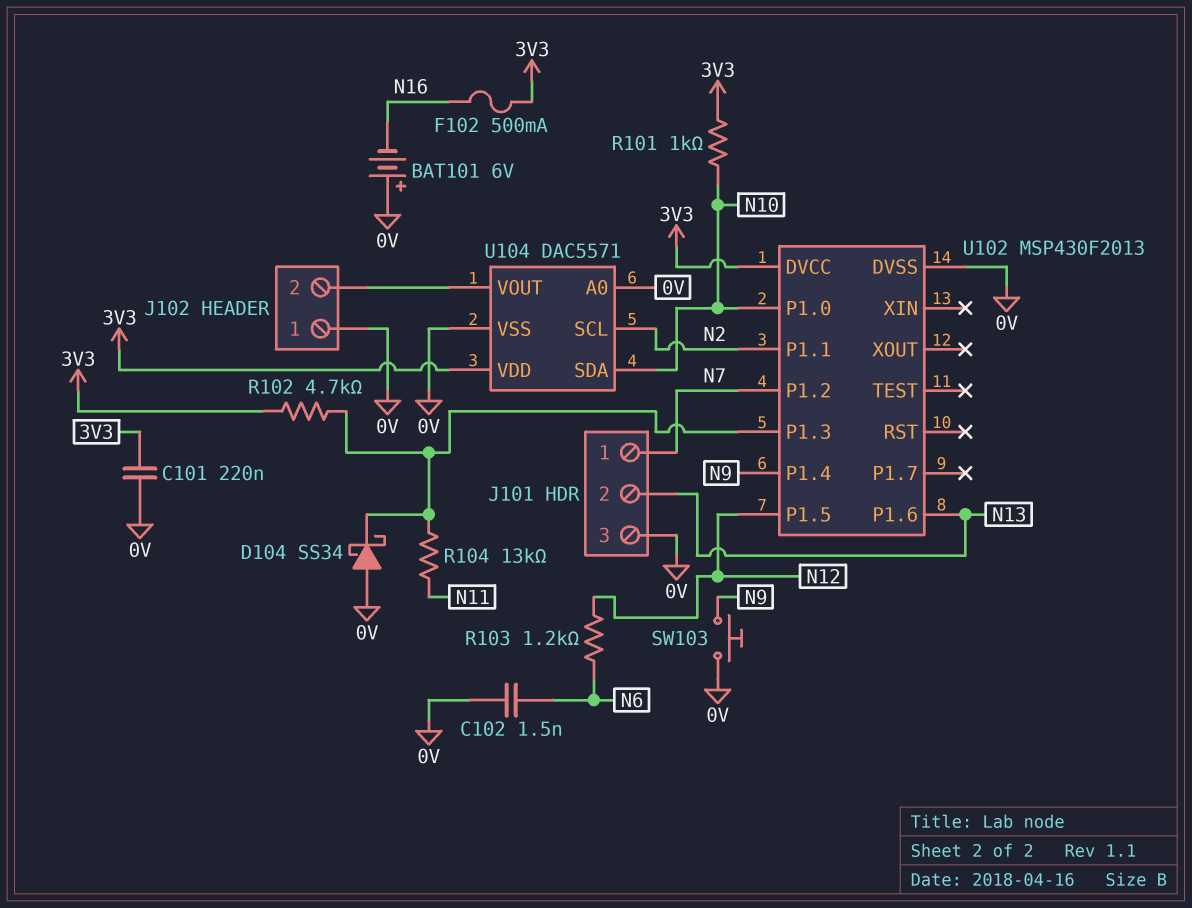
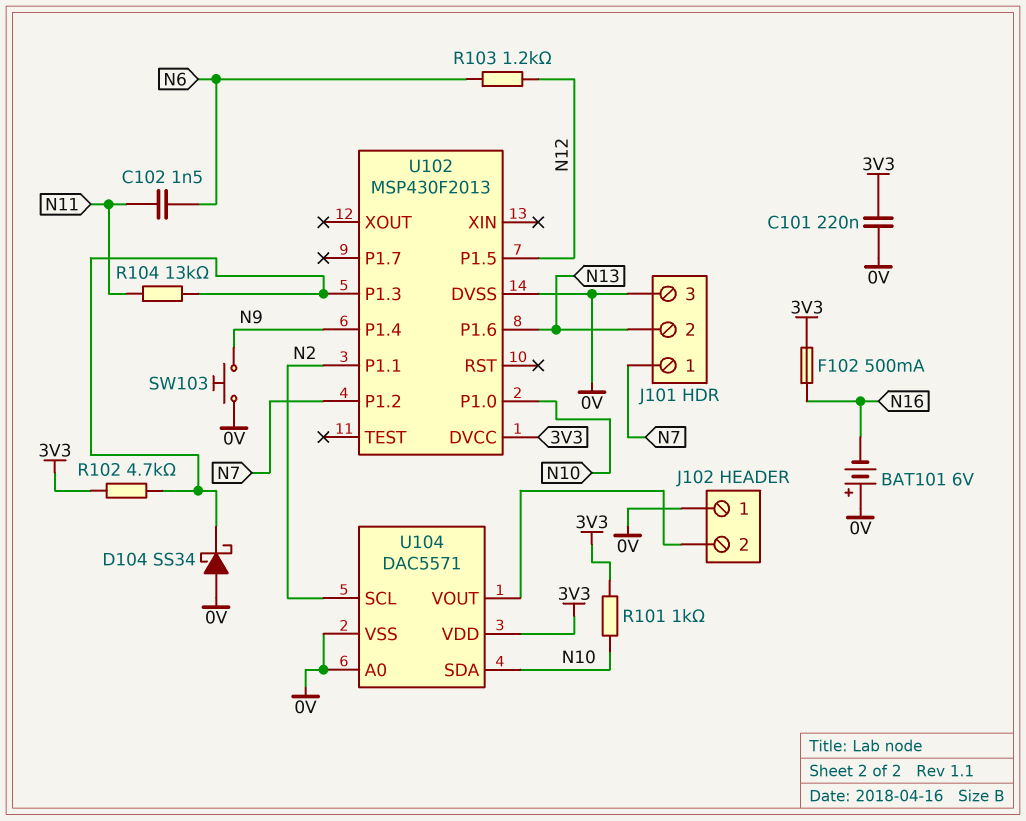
C102: 1.5nF (0V, N6) -> 1.5nF (N6, N11)

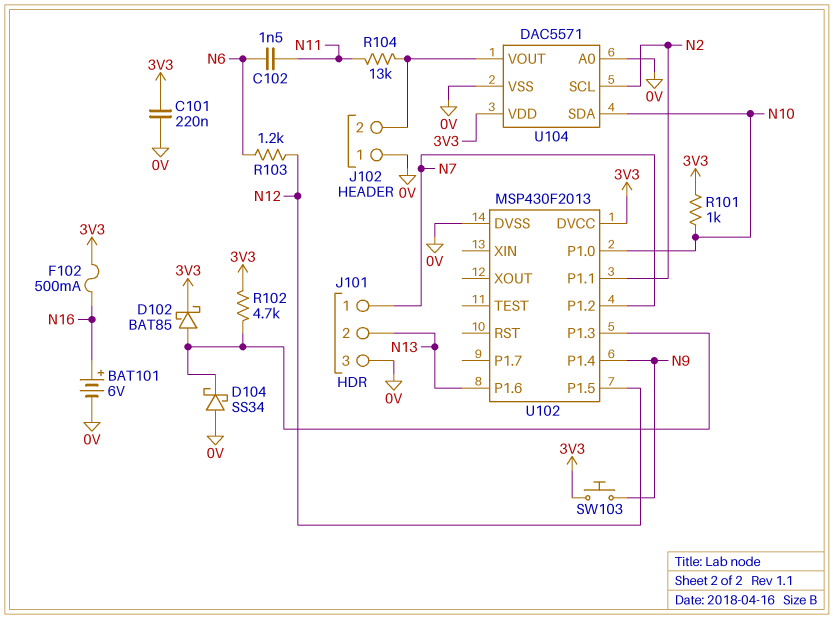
BAT101: 6V (plus 0V, minus N16) -> 6V (plus N16, minus 0V)
D102: none -> schottky BAT85 (A U102/P1.3, K 3V3)
R104: 13k (N11, U102/P1.3) -> 13k (J102/2, N11)
SW103: button (0V, N9) -> button (3V3, N9)

